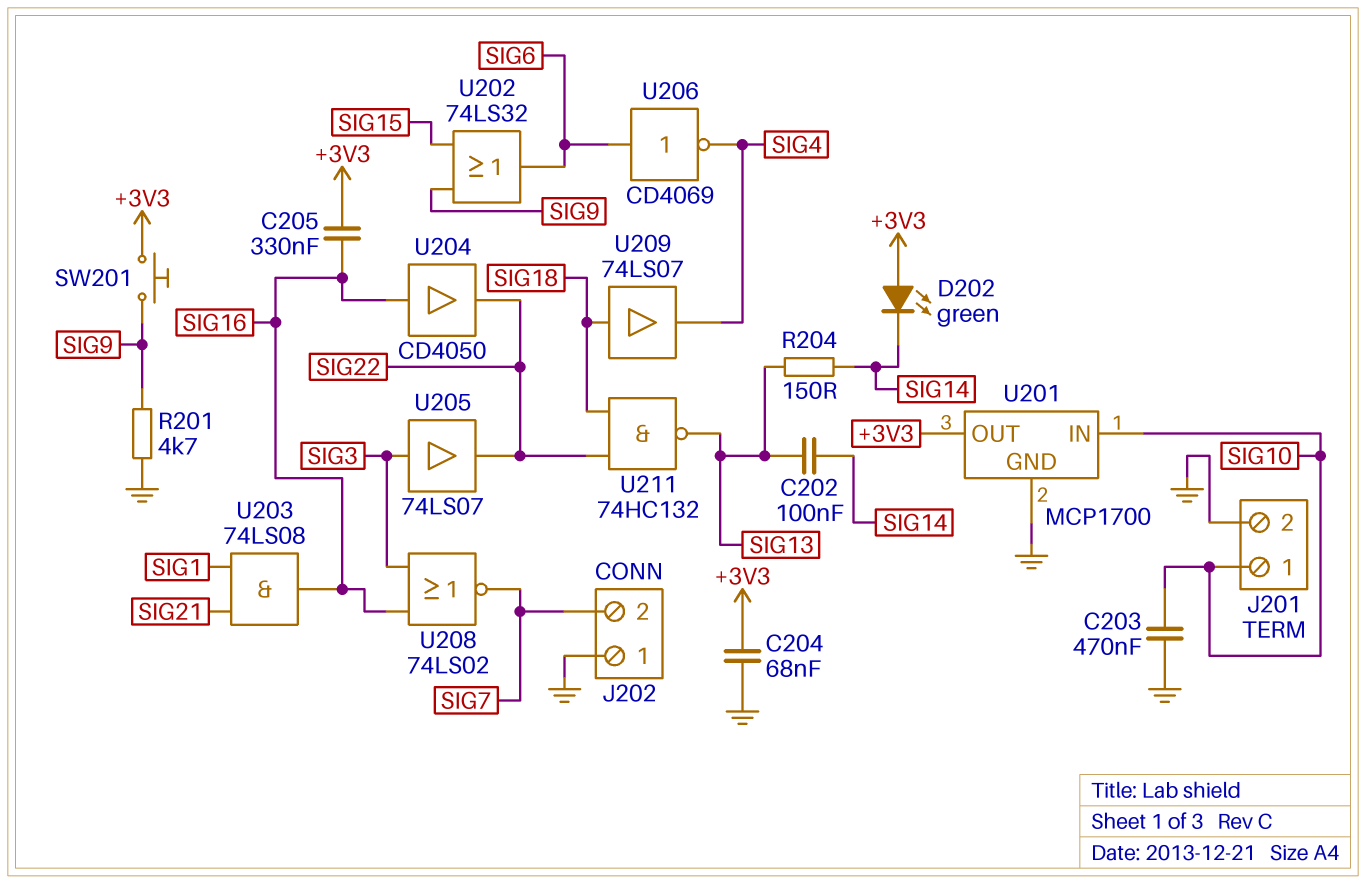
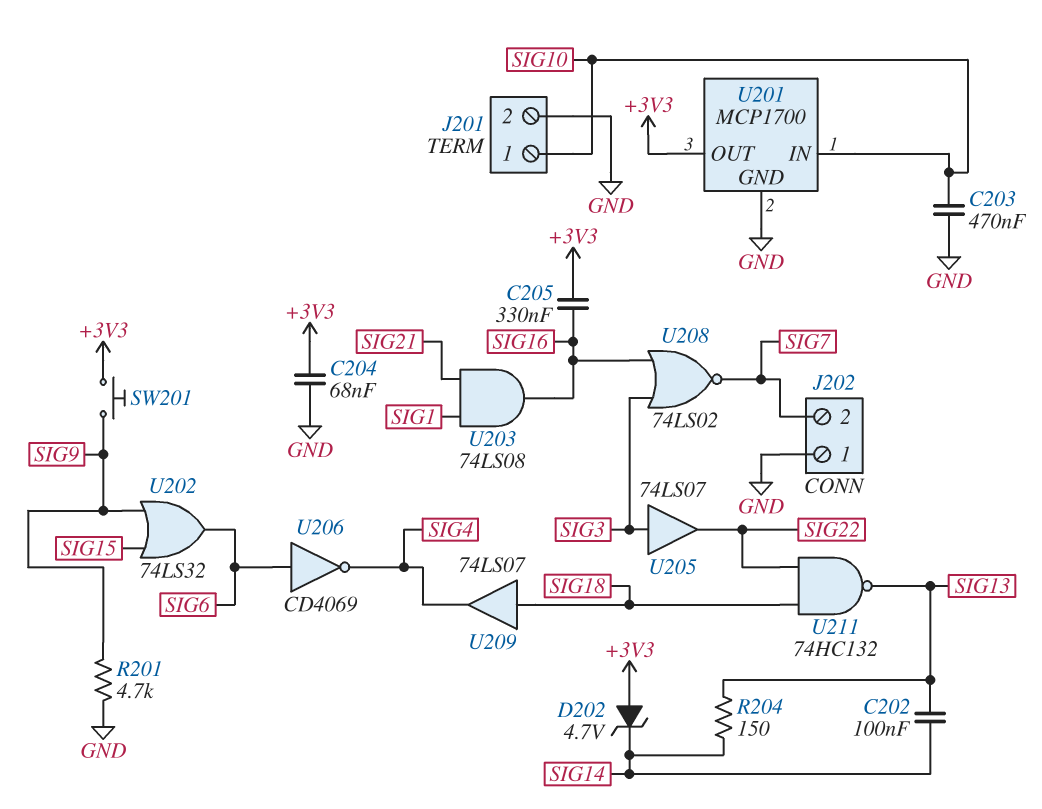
D202: LED green (A +3V3, K SIG14) -> zener 4.7V (A +3V3, K SIG14)
U204: buffer CD4050 (in SIG16, out SIG22) -> none

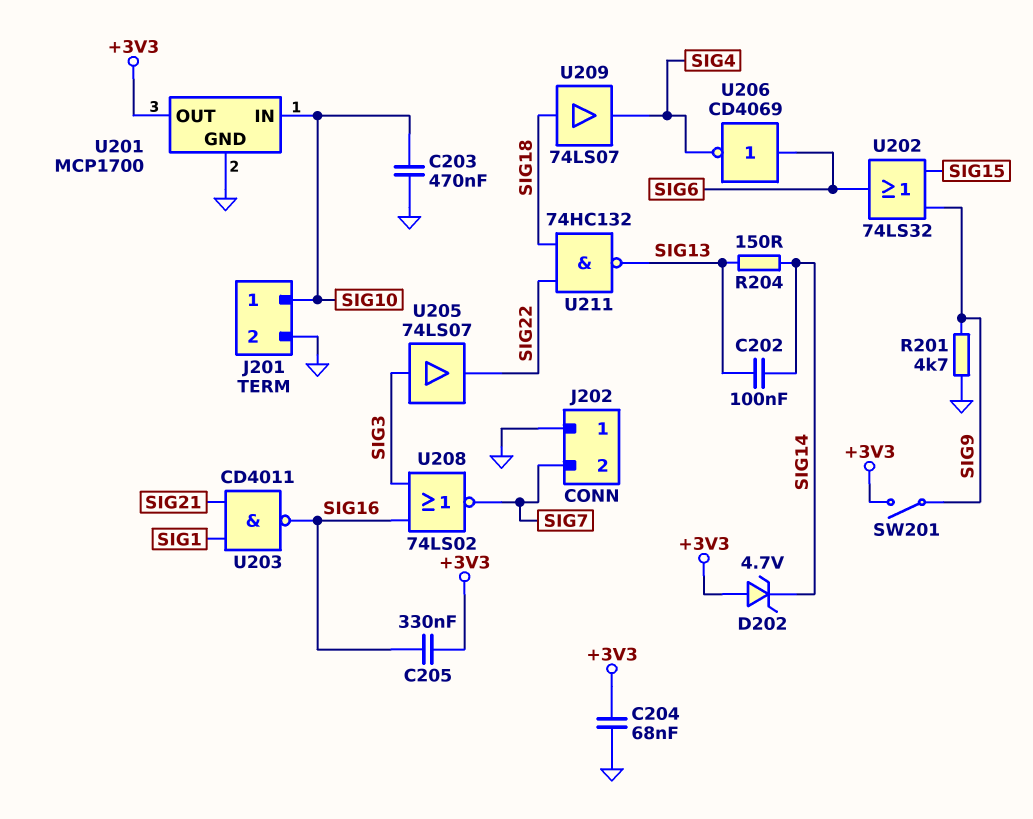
SW201: button (+3V3, SIG9) -> switch (+3V3, SIG9)
U203: AND 74LS08 (in SIG1, in SIG21, out SIG16) -> NAND CD4011 (in SIG1, in SIG21, out SIG16)

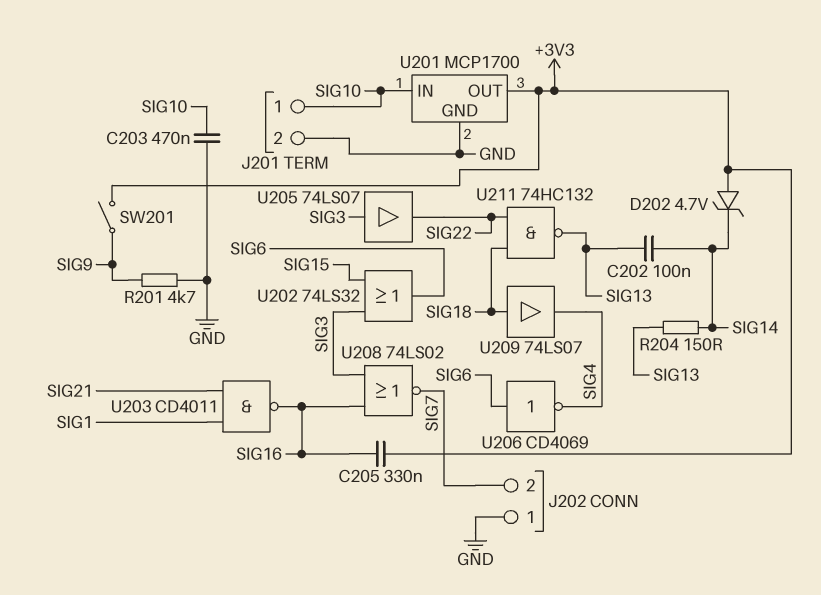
C204: 68nF (+3V3, GND) -> none
U202: OR 74LS32 (in SIG9, in SIG15, out SIG6) -> OR 74LS32 (in SIG3, in SIG15, out SIG6)

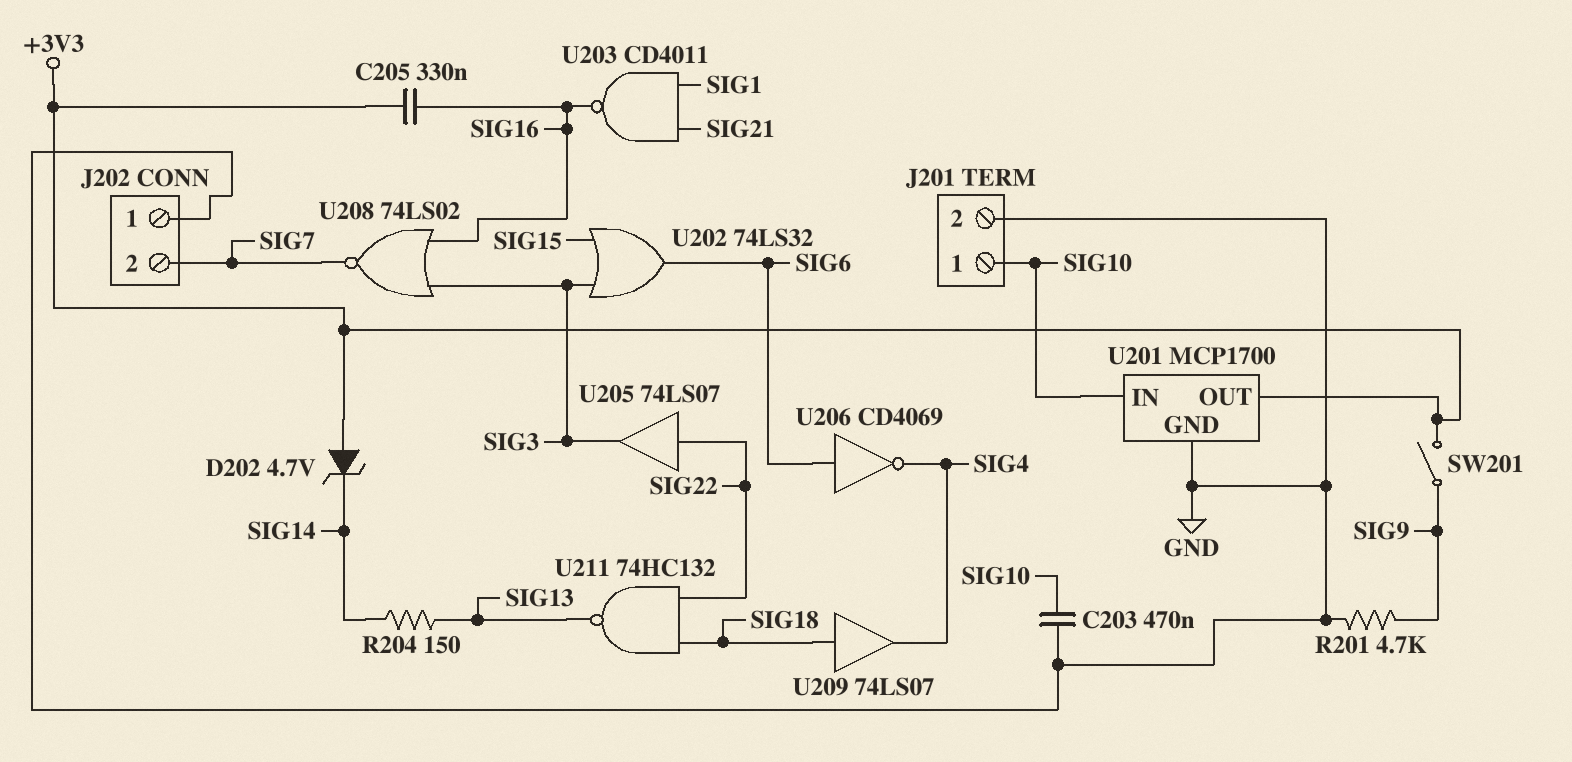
C202: 100nF (SIG13, SIG14) -> none
U205: buffer 74LS07 (in SIG3, out SIG22) -> buffer 74LS07 (in SIG22, out SIG3)

